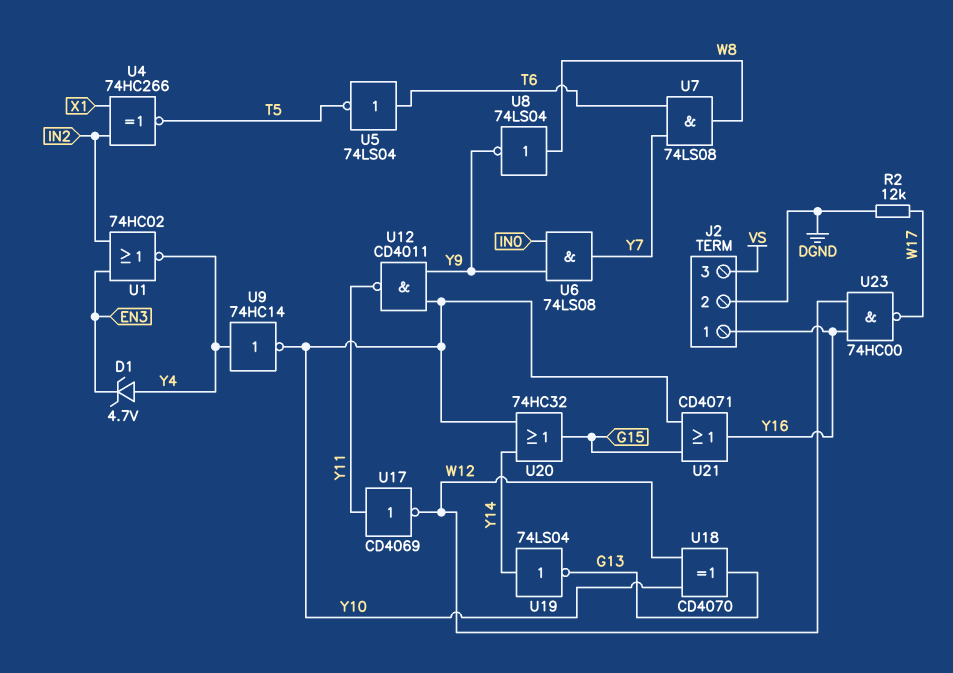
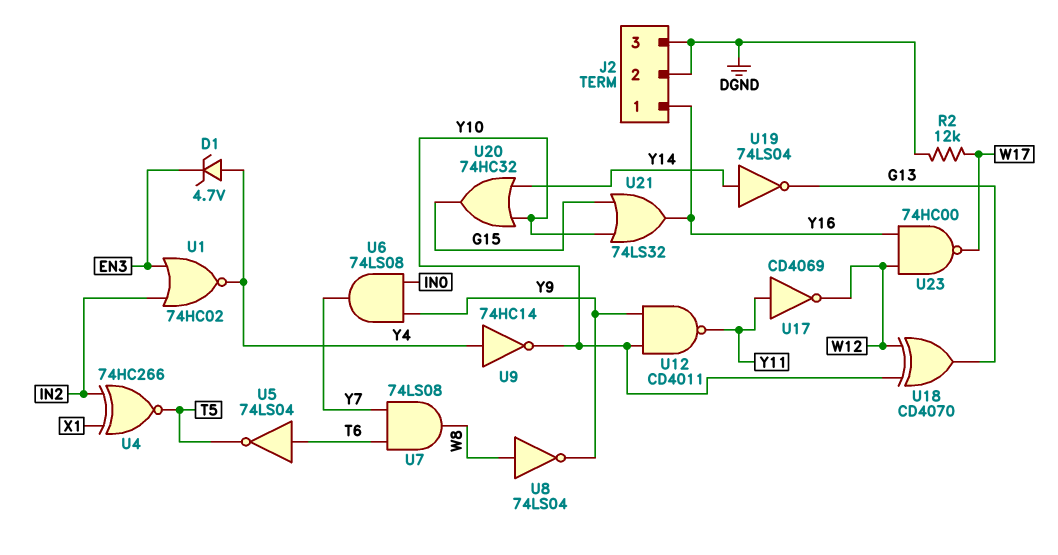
J2 pin 3: VS -> DGND
U21: OR CD4071 (in G15, in Y10, out Y16) -> OR 74LS32 (in G15, in Y10, out Y16)

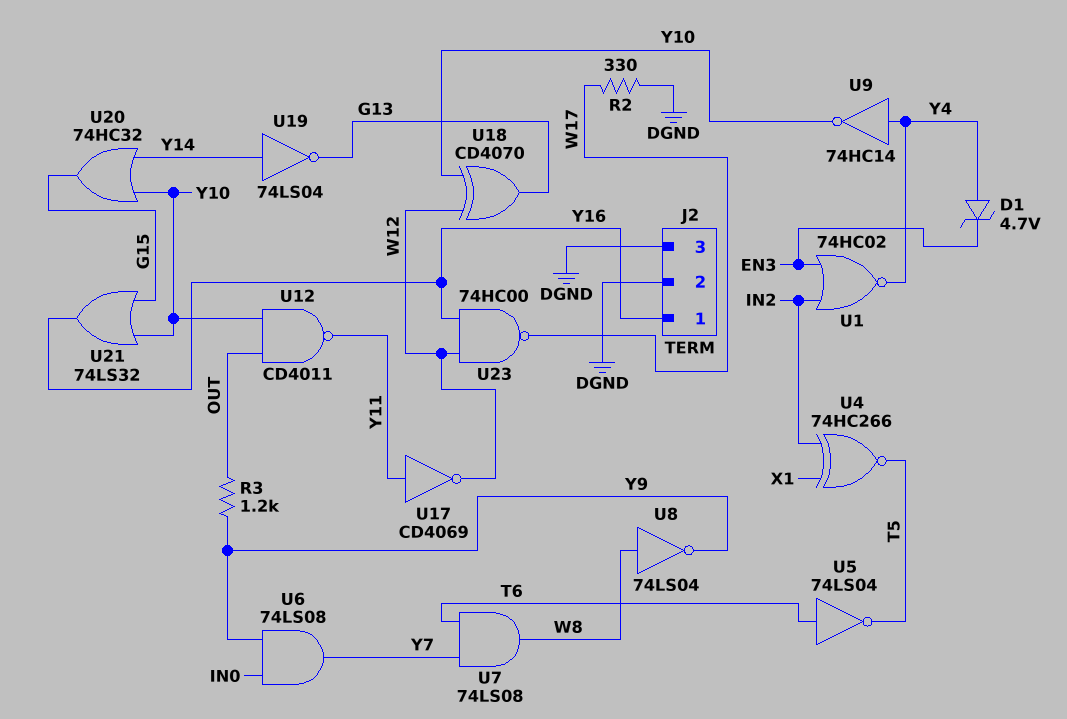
R2: 12k (DGND, W17) -> 330 (DGND, W17)
R3: none -> 1.2k (OUT, Y9)
U12: NAND CD4011 (in Y9, in Y10, out Y11) -> NAND CD4011 (in OUT, in Y10, out Y11)

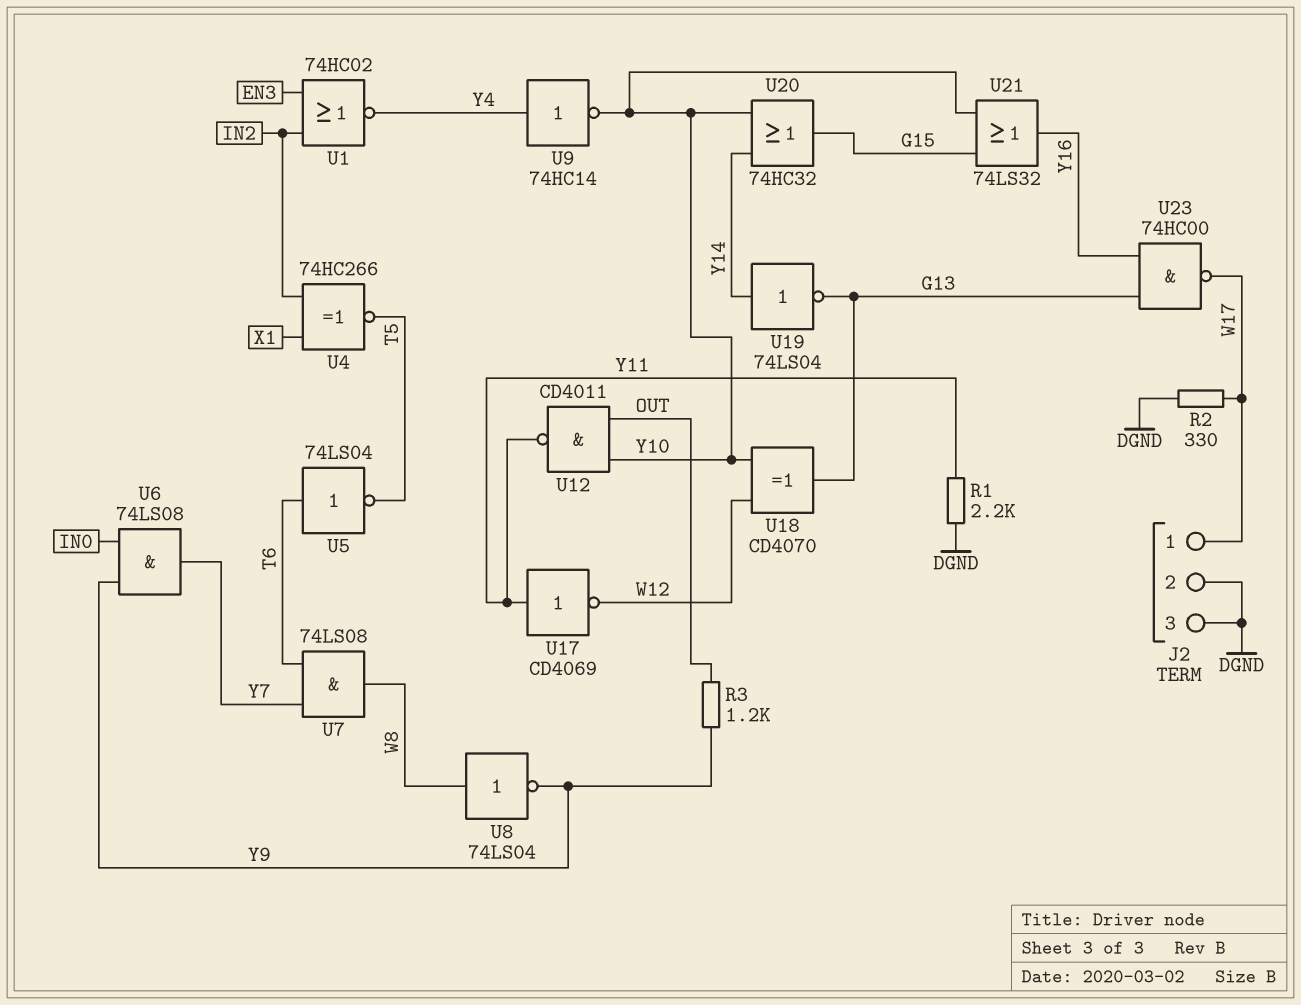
D1: zener 4.7V (A Y4, K EN3) -> none
J2 pin 1: Y16 -> W17
R1: none -> 2.2k (DGND, Y11)
U23: NAND 74HC00 (in W12, in Y16, out W17) -> NAND 74HC00 (in G13, in Y16, out W17)

